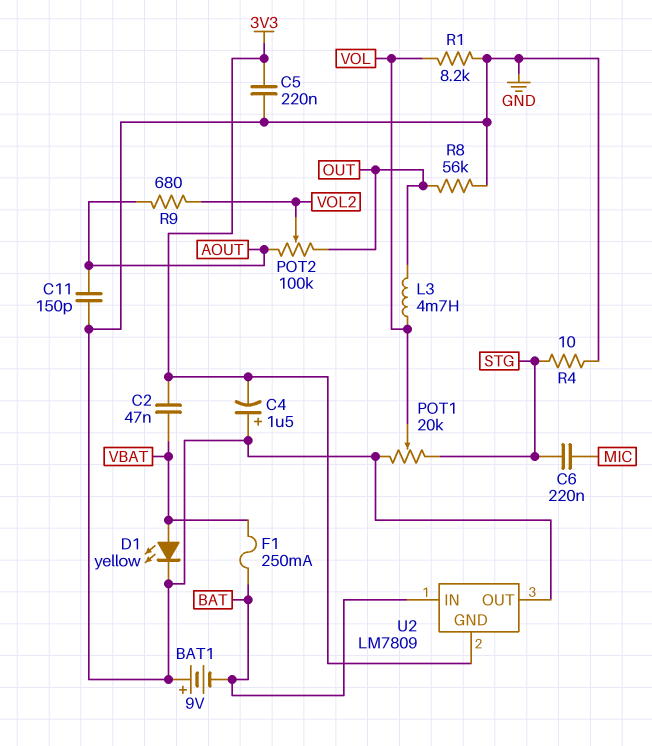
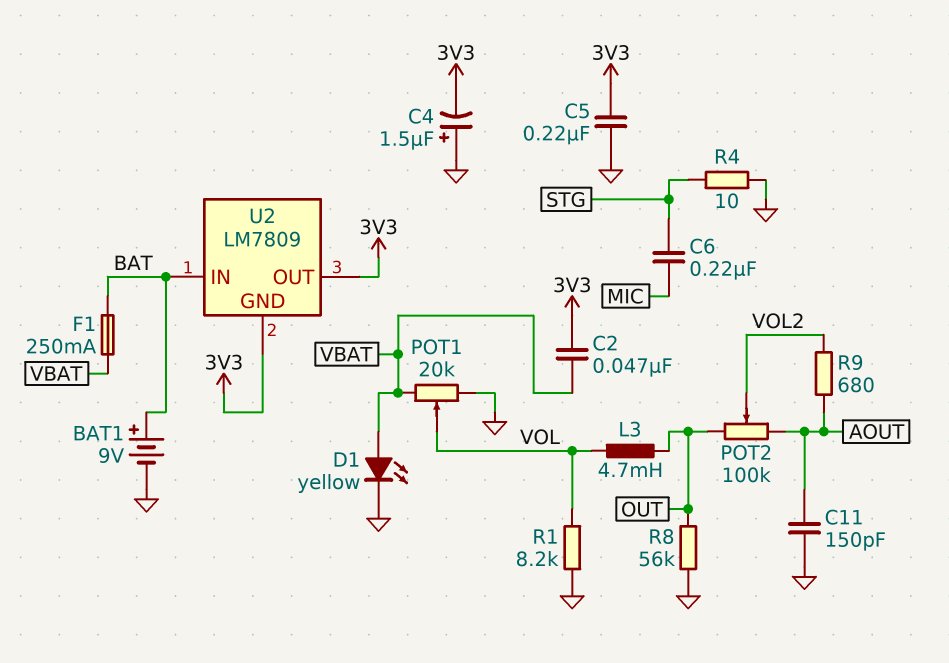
BAT1: 9V (plus GND, minus BAT) -> 9V (plus BAT, minus GND)
POT1: 20k (GND, STG, wiper VOL) -> 20k (GND, VBAT, wiper VOL)
U2 pin OUT: GND -> 3V3

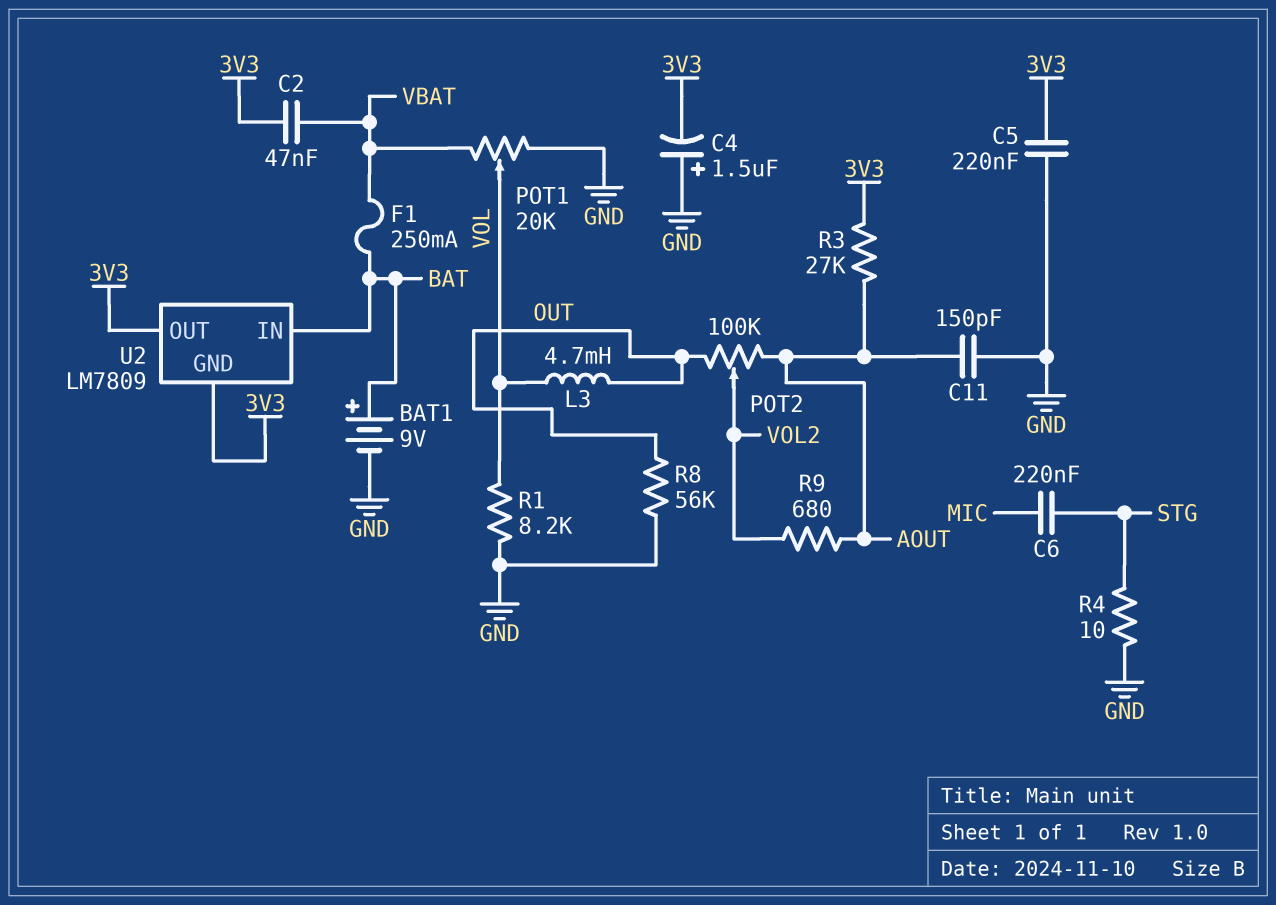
D1: LED yellow (A VBAT, K GND) -> none
R3: none -> 27k (3V3, AOUT)

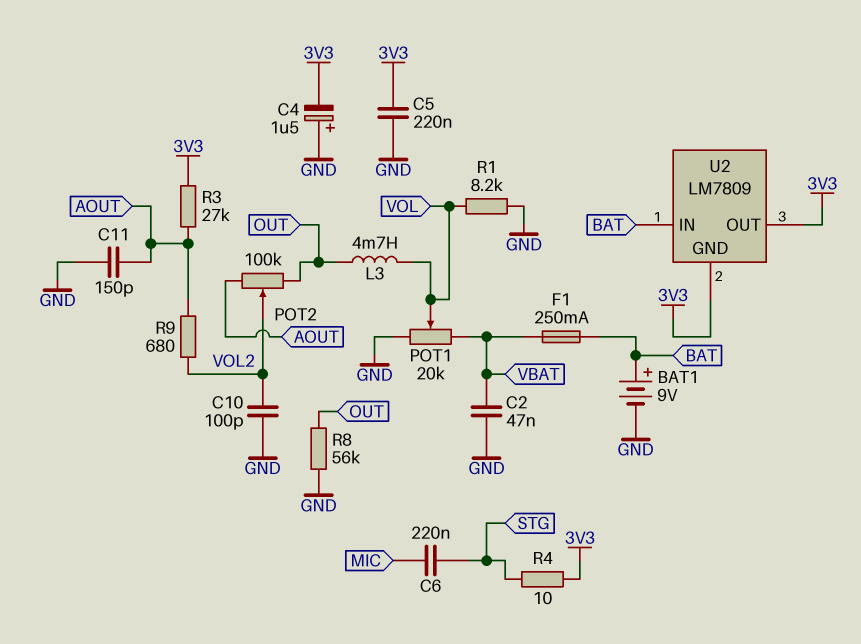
C2: 47nF (3V3, VBAT) -> 47nF (GND, VBAT)
C10: none -> 100pF (GND, VOL2)
R4: 10 (GND, STG) -> 10 (3V3, STG)

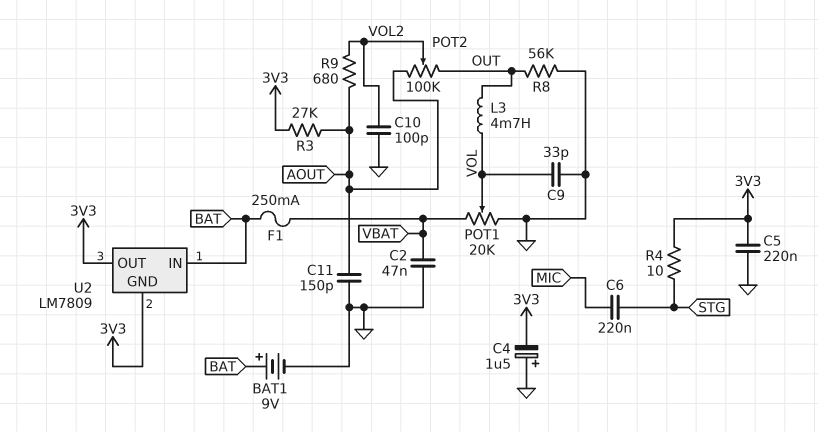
C9: none -> 33pF (GND, VOL)
R1: 8.2k (GND, VOL) -> none

